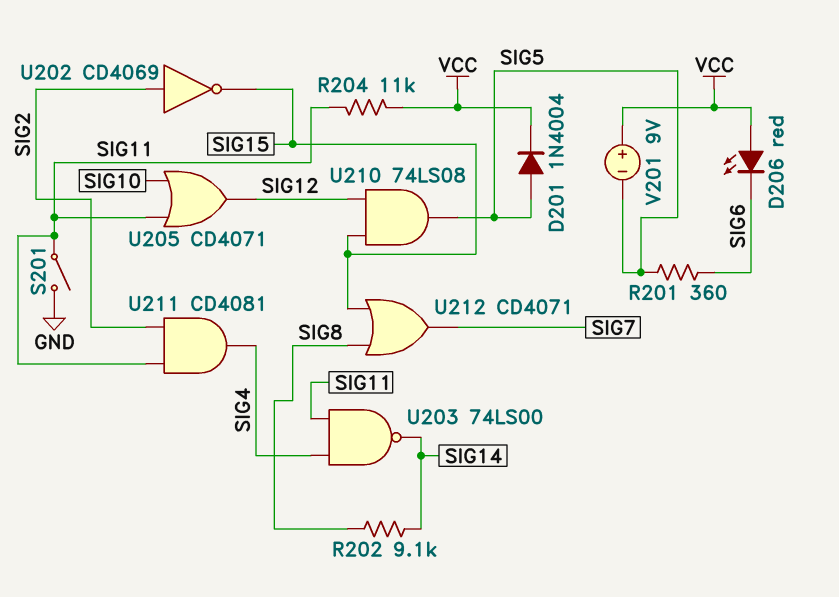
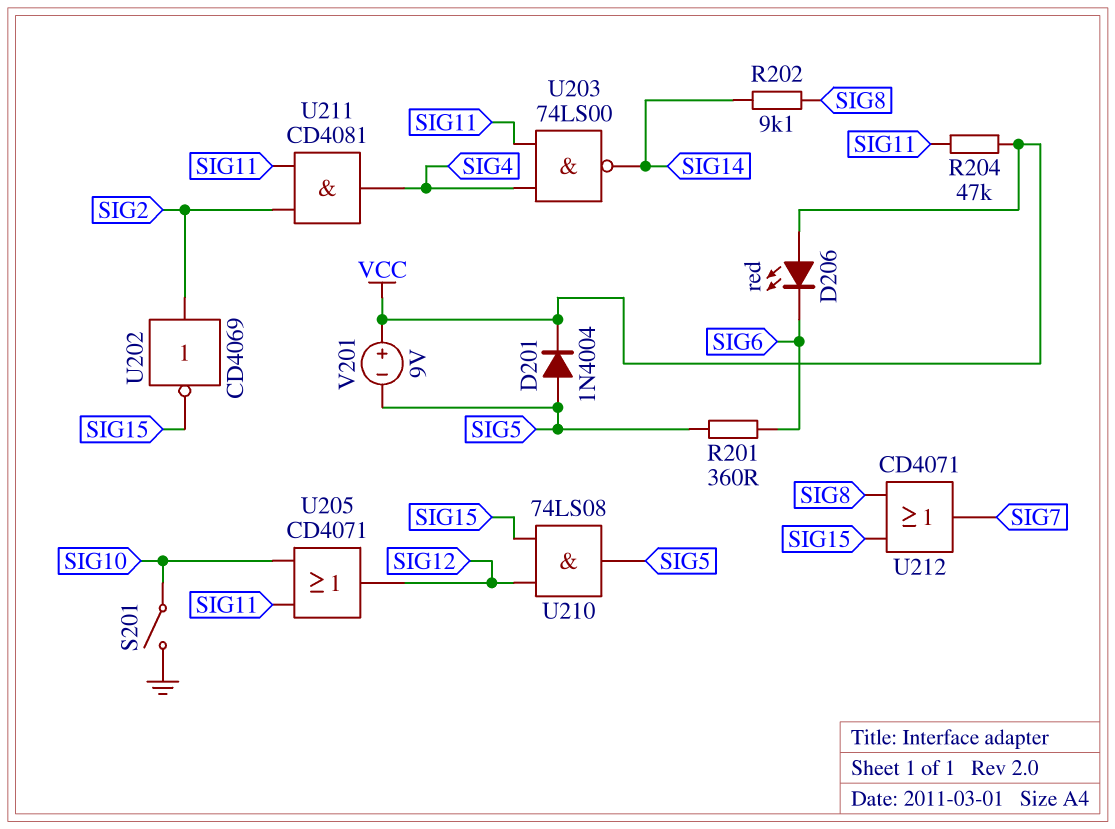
R204: 11k (SIG11, VCC) -> 47k (SIG11, VCC)
S201: switch (GND, SIG11) -> switch (GND, SIG10)

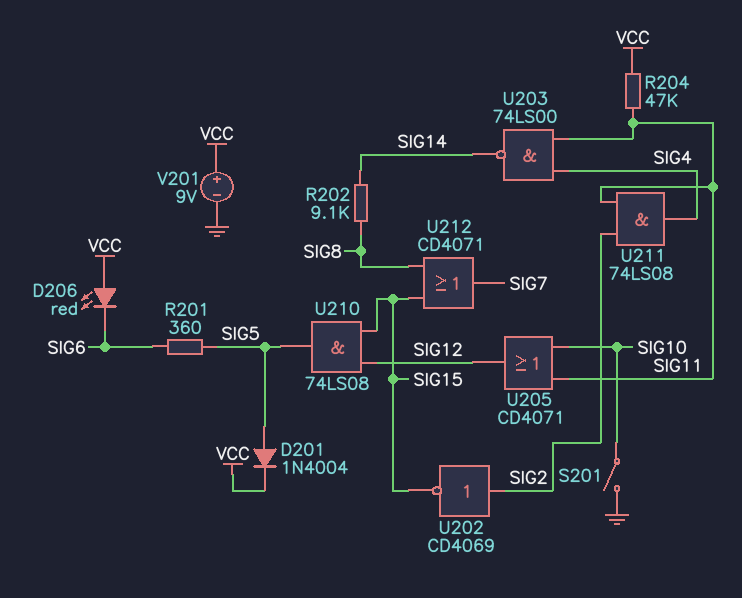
U211: AND CD4081 (in SIG2, in SIG11, out SIG4) -> AND 74LS08 (in SIG2, in SIG11, out SIG4)
V201: 9V (plus VCC, minus SIG5) -> 9V (plus VCC, minus GND)

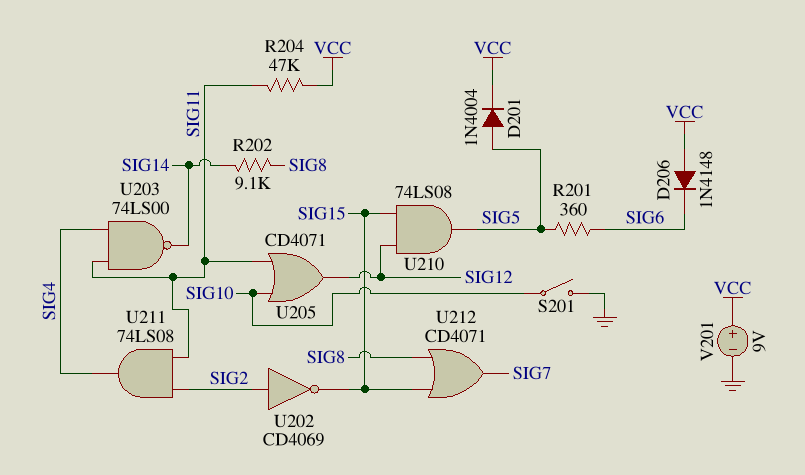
D206: LED red (A VCC, K SIG6) -> diode 1N4148 (A VCC, K SIG6)

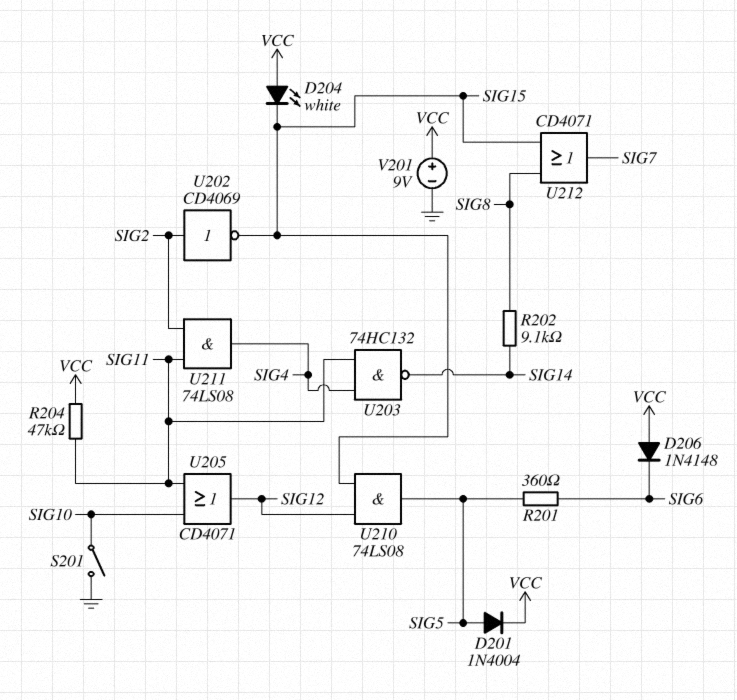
D204: none -> LED white (A VCC, K SIG15)
U203: NAND 74LS00 (in SIG4, in SIG11, out SIG14) -> NAND 74HC132 (in SIG4, in SIG11, out SIG14)

